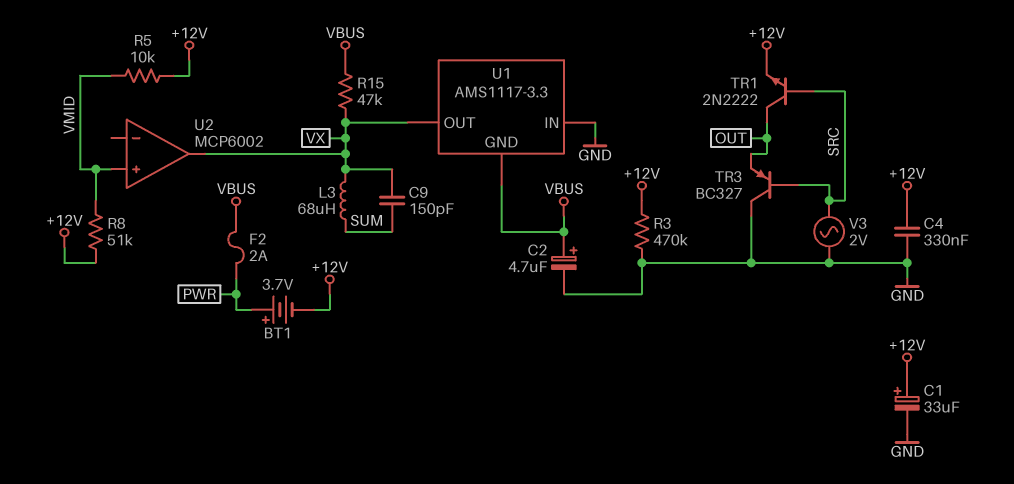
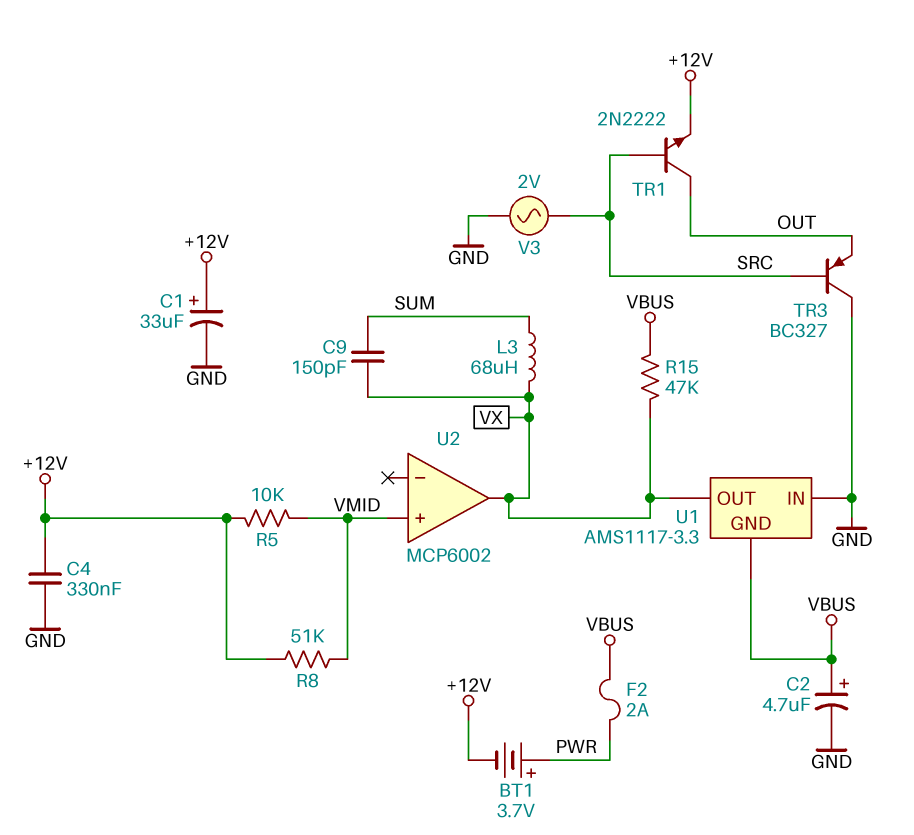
R3: 470k (+12V, GND) -> none

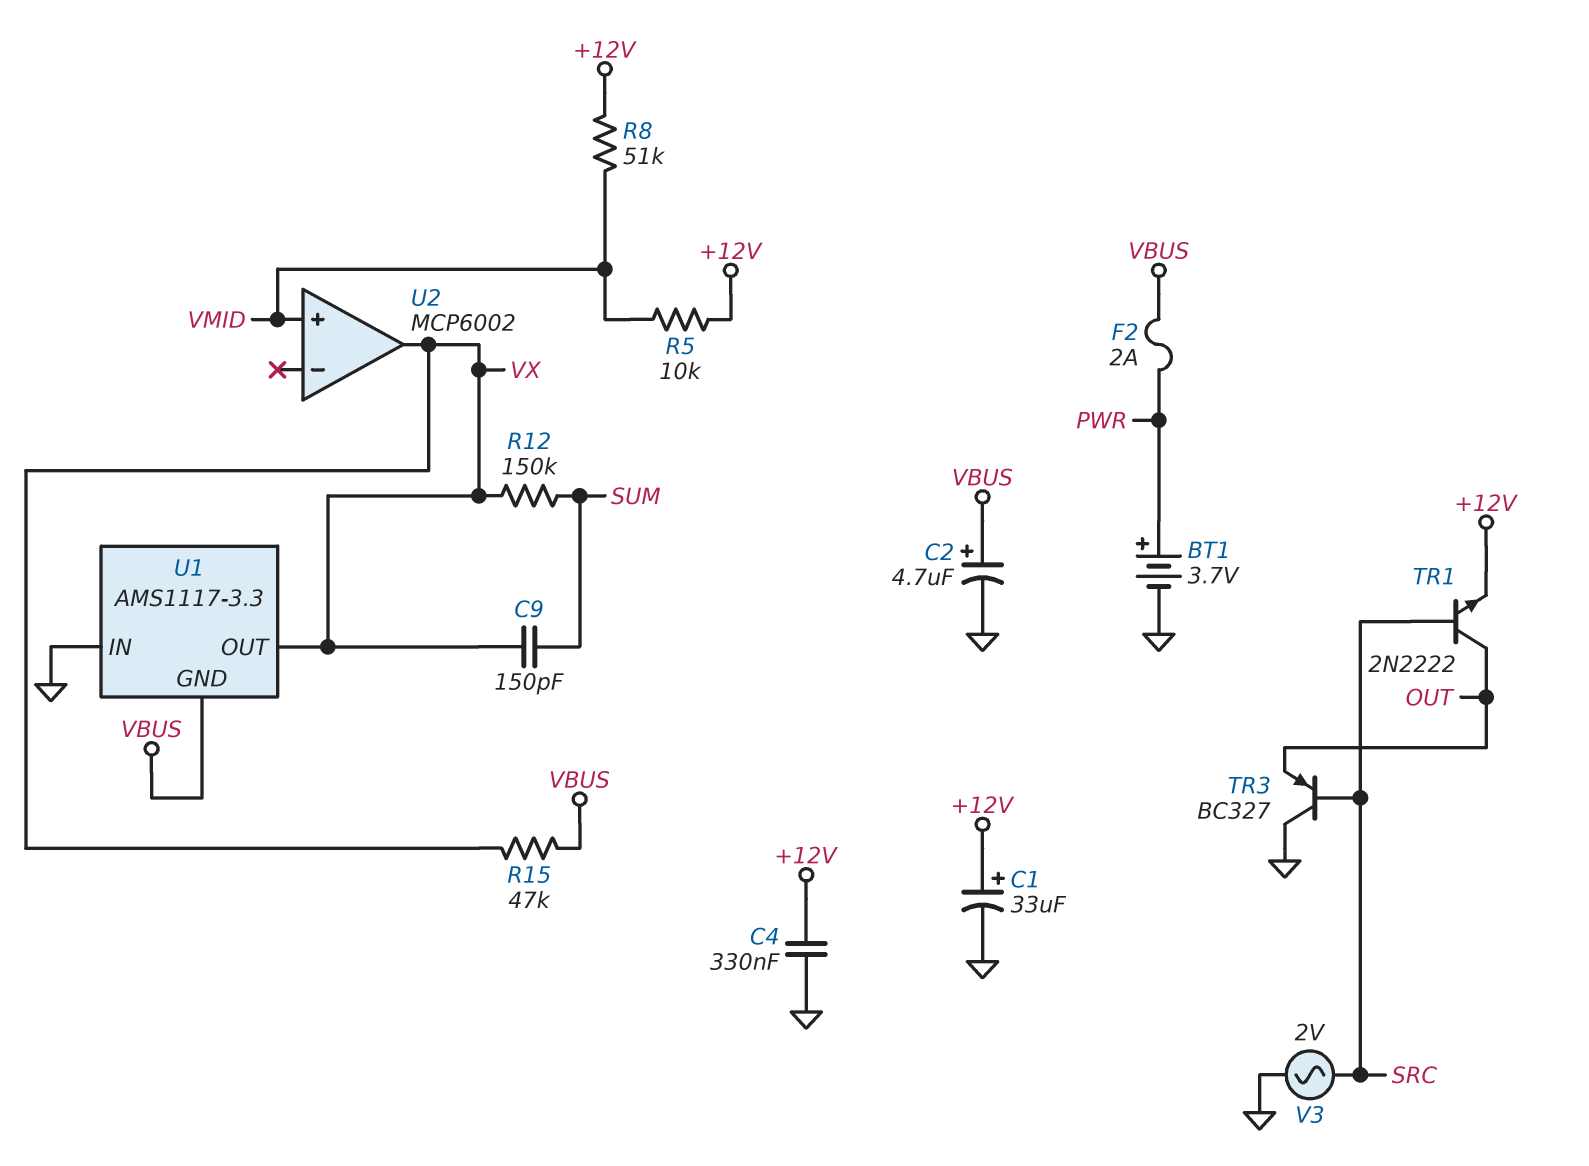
BT1: 3.7V (plus PWR, minus +12V) -> 3.7V (plus PWR, minus GND)
L3: 68uH (SUM, VX) -> none
R12: none -> 150k (SUM, VX)

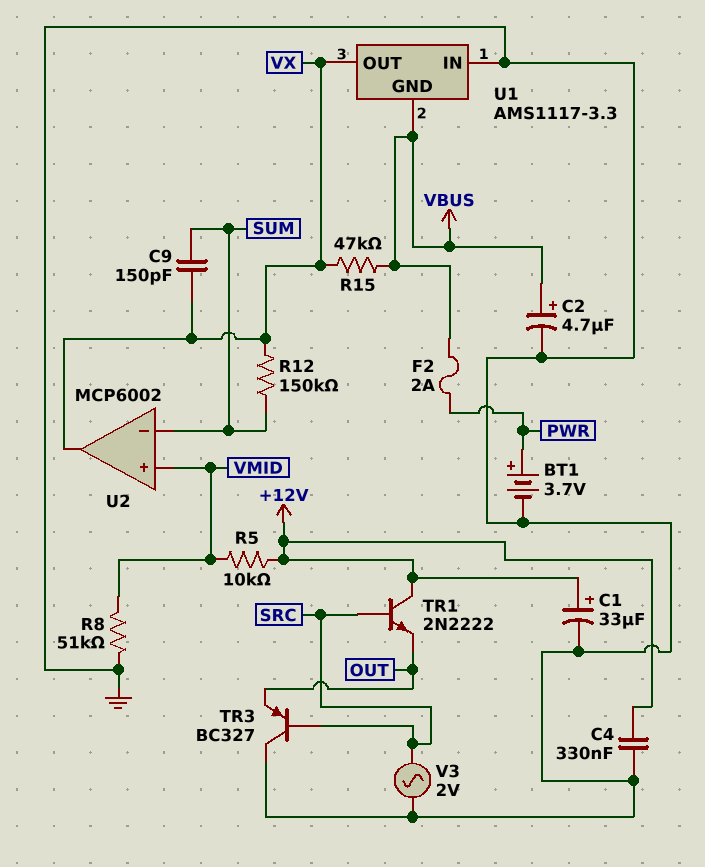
R8: 51k (+12V, VMID) -> 51k (GND, VMID)
TR1: NPN 2N2222 (B SRC, C OUT, E +12V) -> NPN 2N2222 (B SRC, C +12V, E OUT)
U2 pin in-: none -> SUM

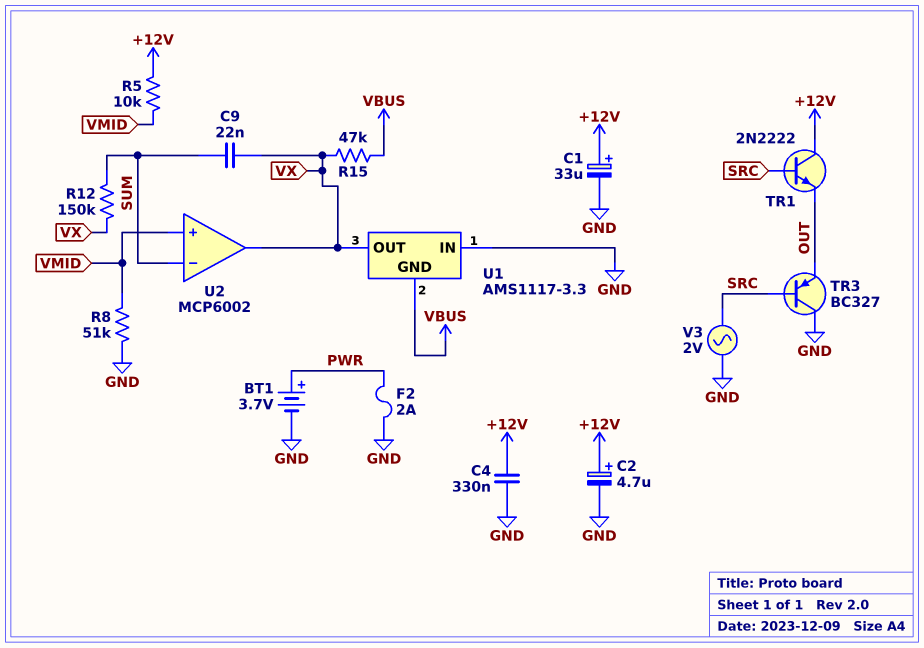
C2: 4.7uF (plus VBUS, minus GND) -> 4.7uF (plus +12V, minus GND)
C9: 150pF (SUM, VX) -> 22nF (SUM, VX)
F2: 2A (PWR, VBUS) -> 2A (GND, PWR)

